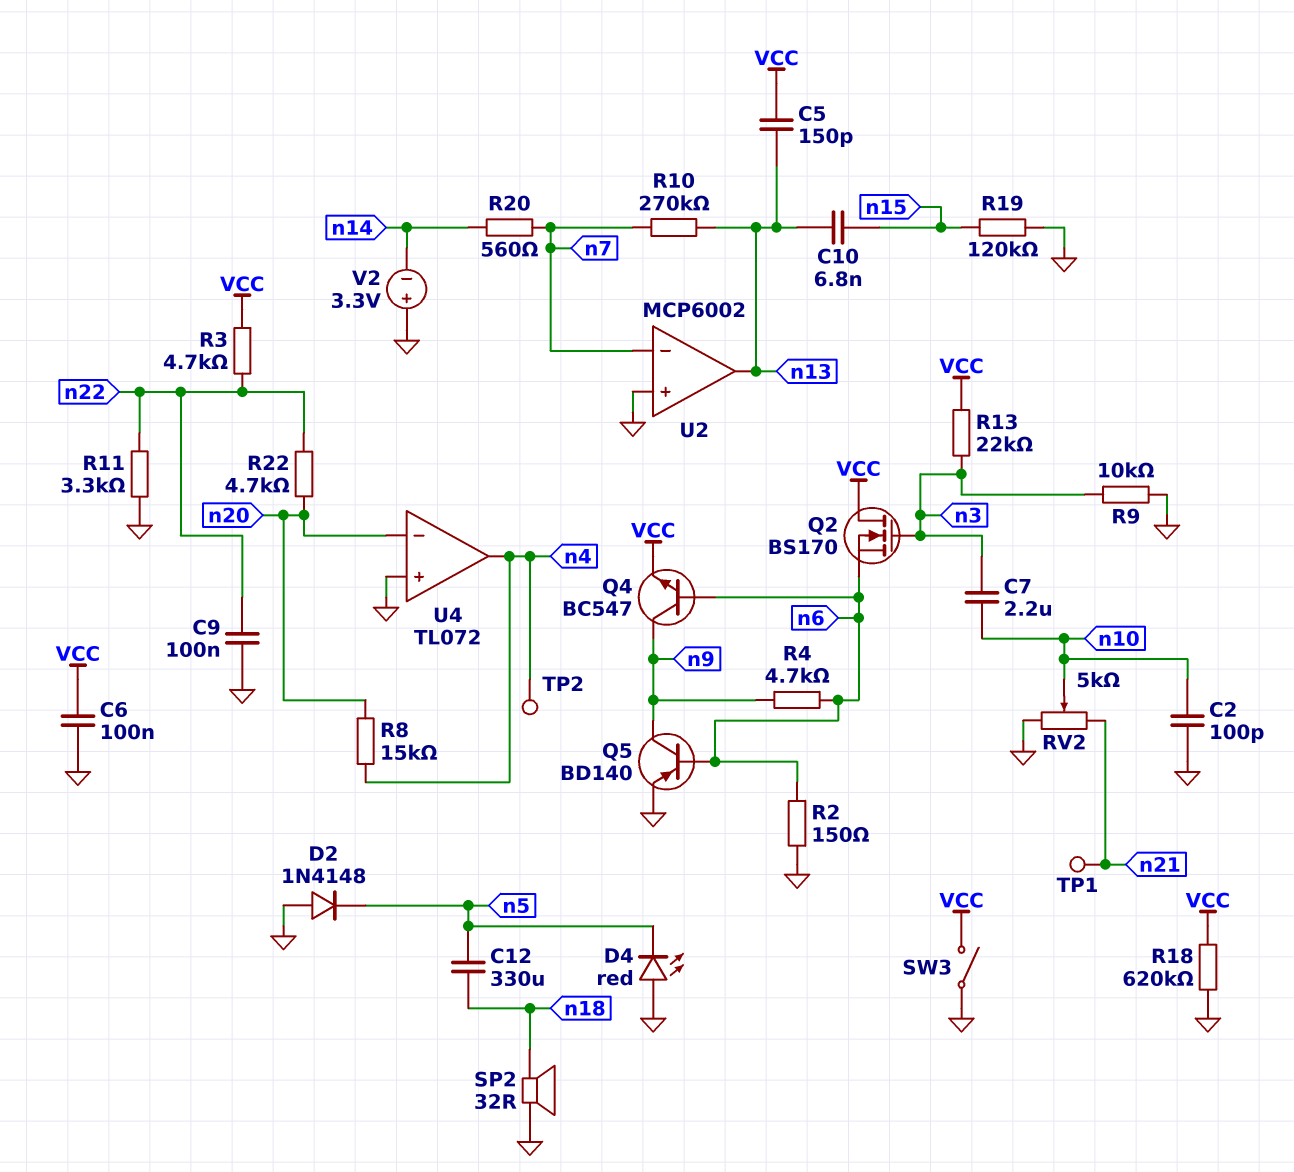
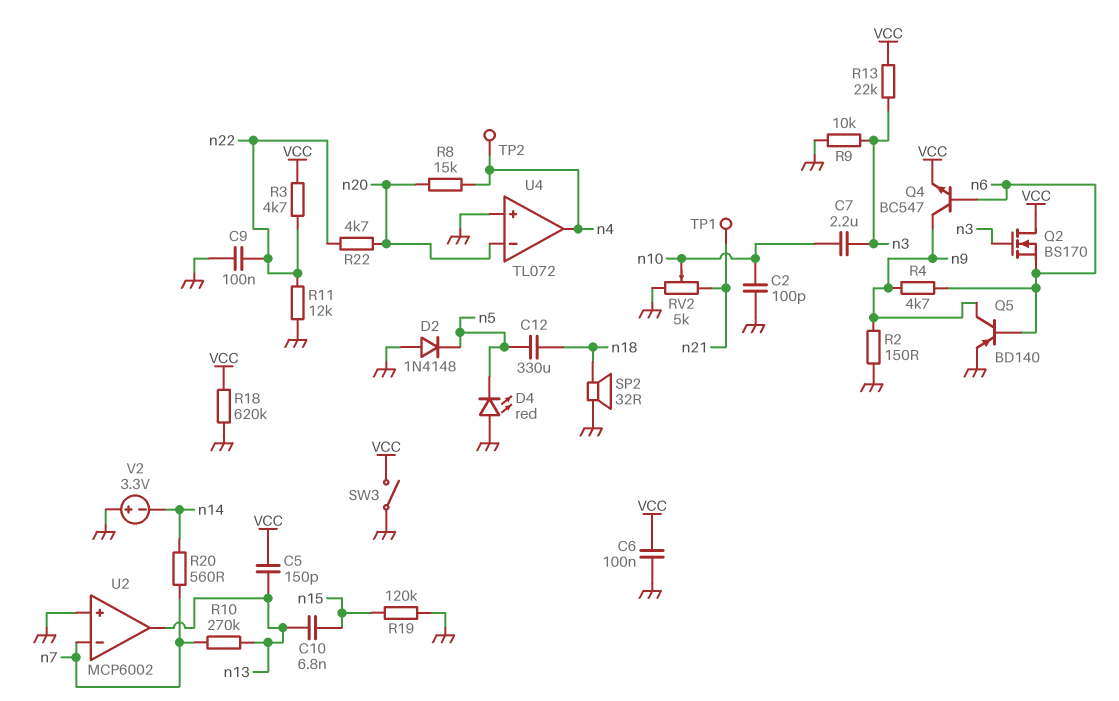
R2: 150 (GND, n6) -> 150 (GND, n9)
R11: 3.3k (GND, n22) -> 12k (GND, n22)

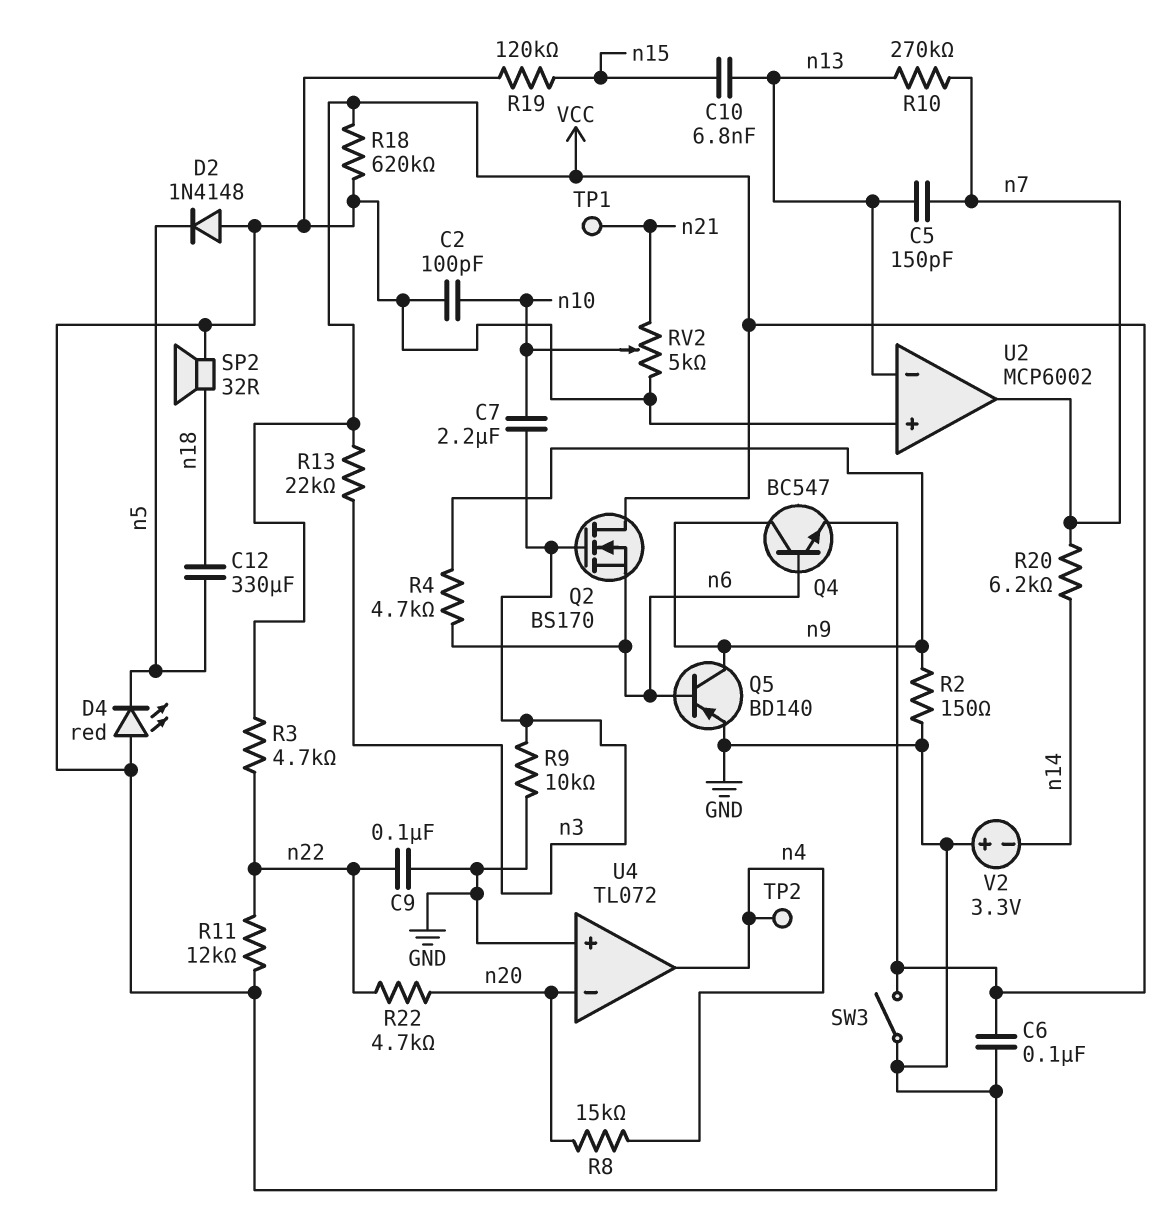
C5: 150pF (VCC, n13) -> 150pF (n7, n13)
R20: 560 (n7, n14) -> 6.2k (n7, n14)
U2 pin in-: n7 -> n13
U2 pin out: n13 -> n7

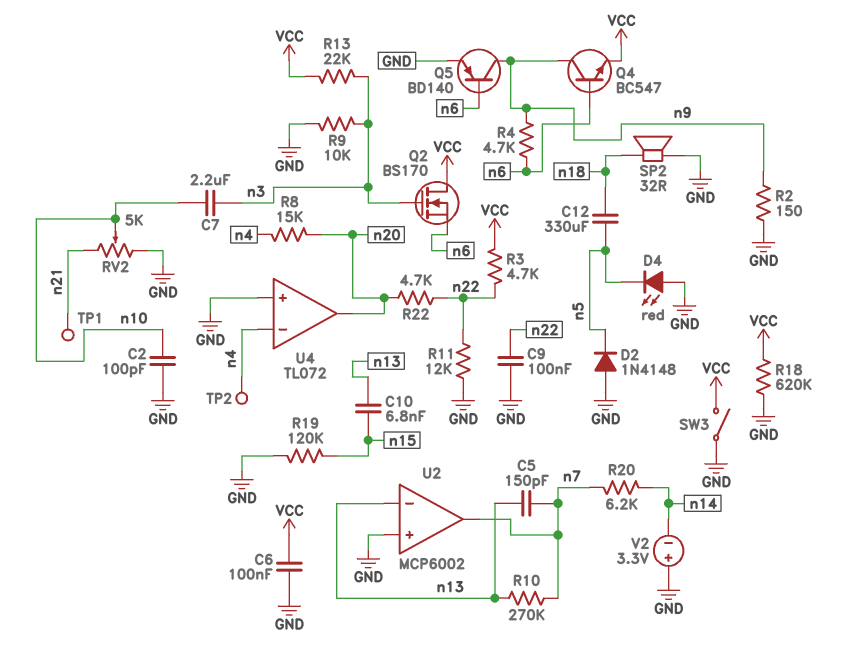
U4 pin in-: n20 -> n4
U4 pin out: n4 -> n20

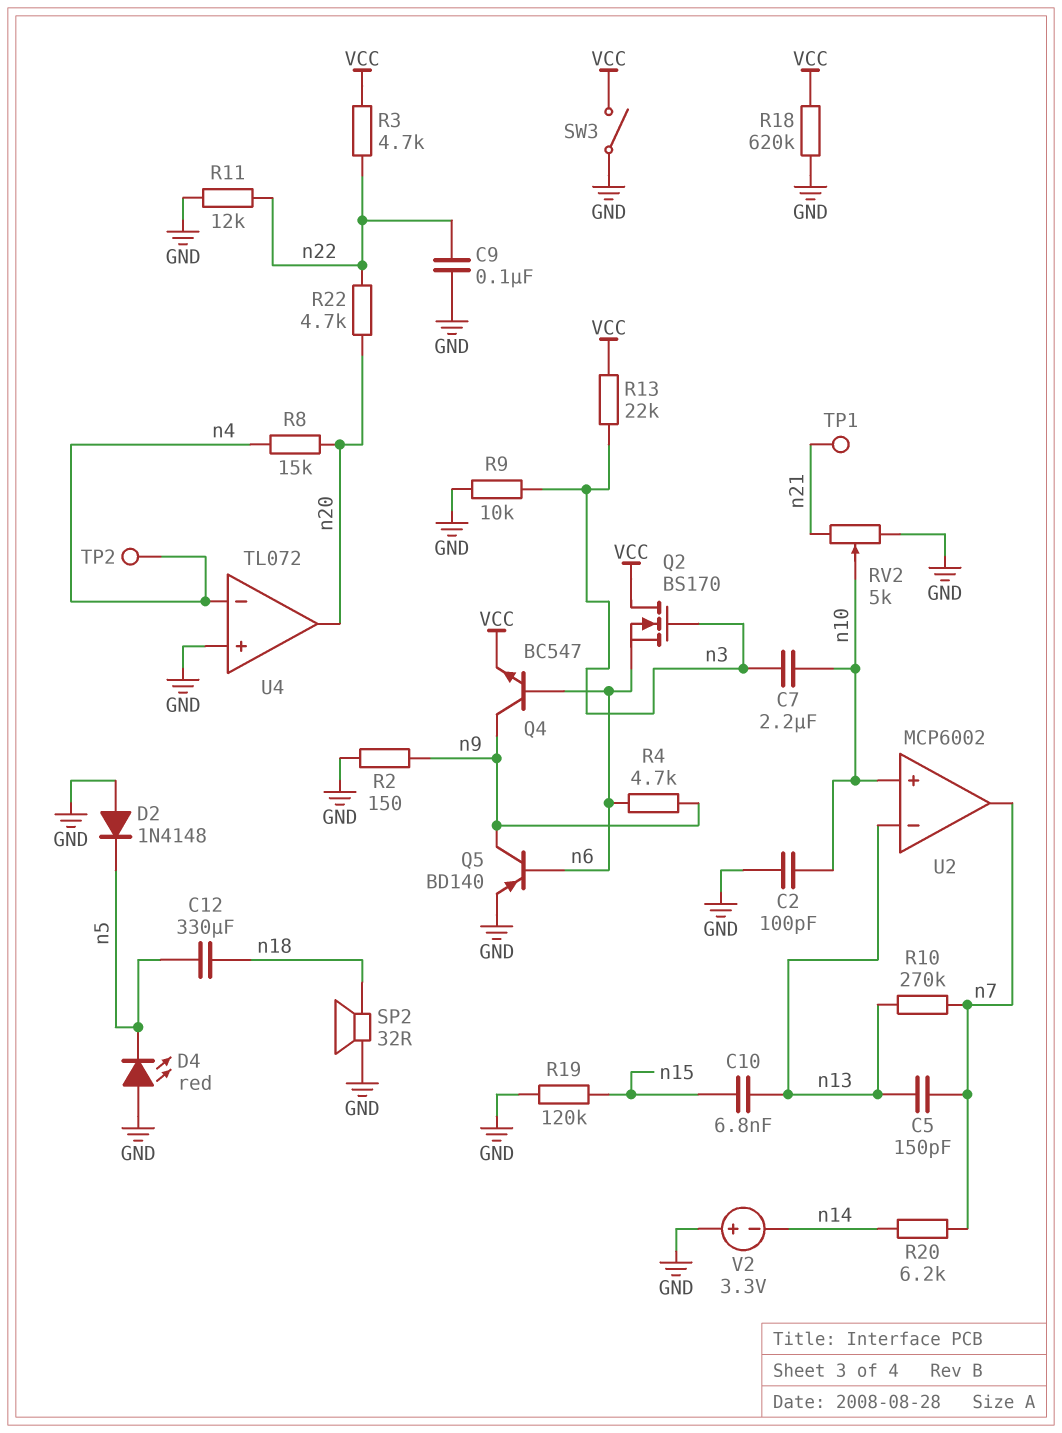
C6: 100nF (GND, VCC) -> none
U2 pin in+: GND -> n10

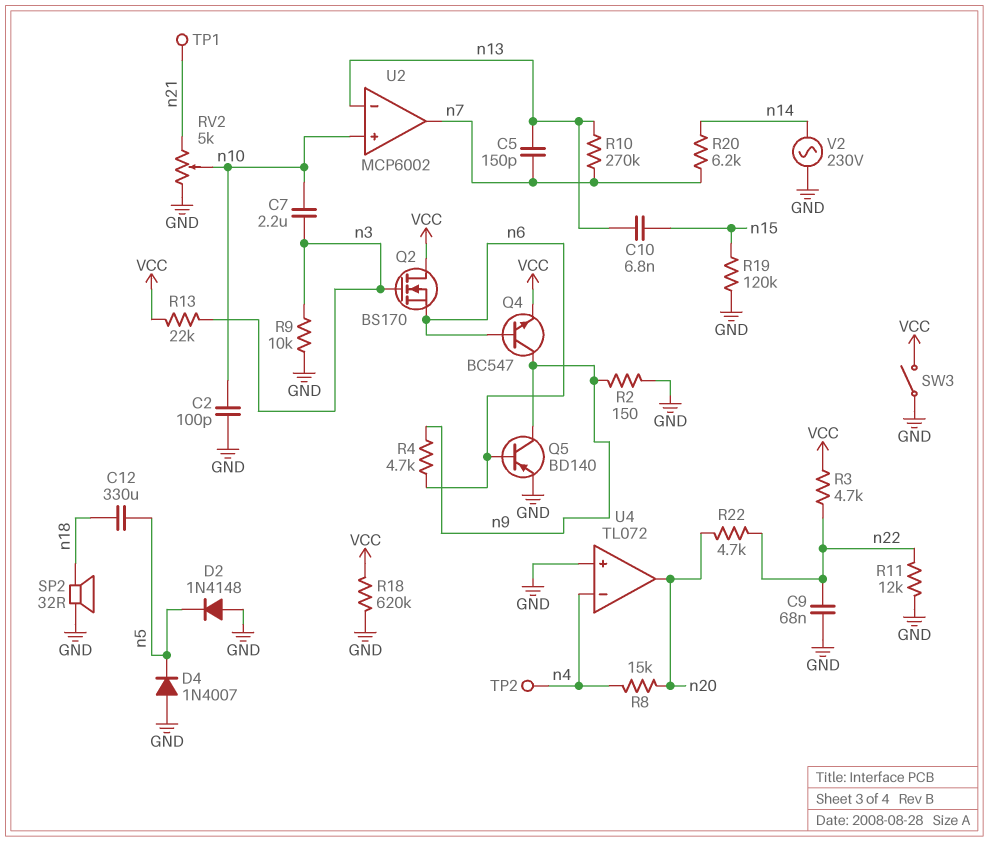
C9: 100nF (GND, n22) -> 68nF (GND, n22)
D4: LED red (A GND, K n5) -> diode 1N4007 (A GND, K n5)
V2: 3.3V (plus GND, minus n14) -> AC 230V (GND, n14)

